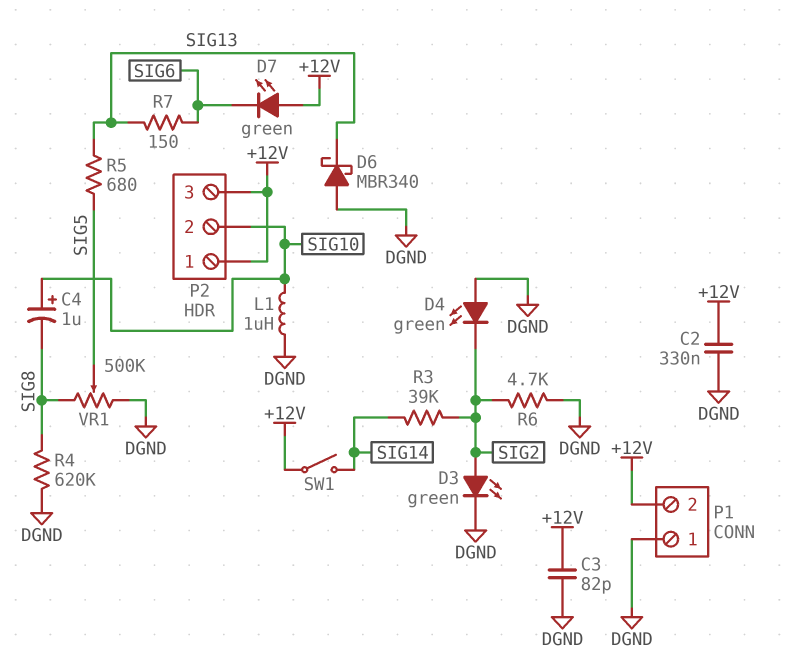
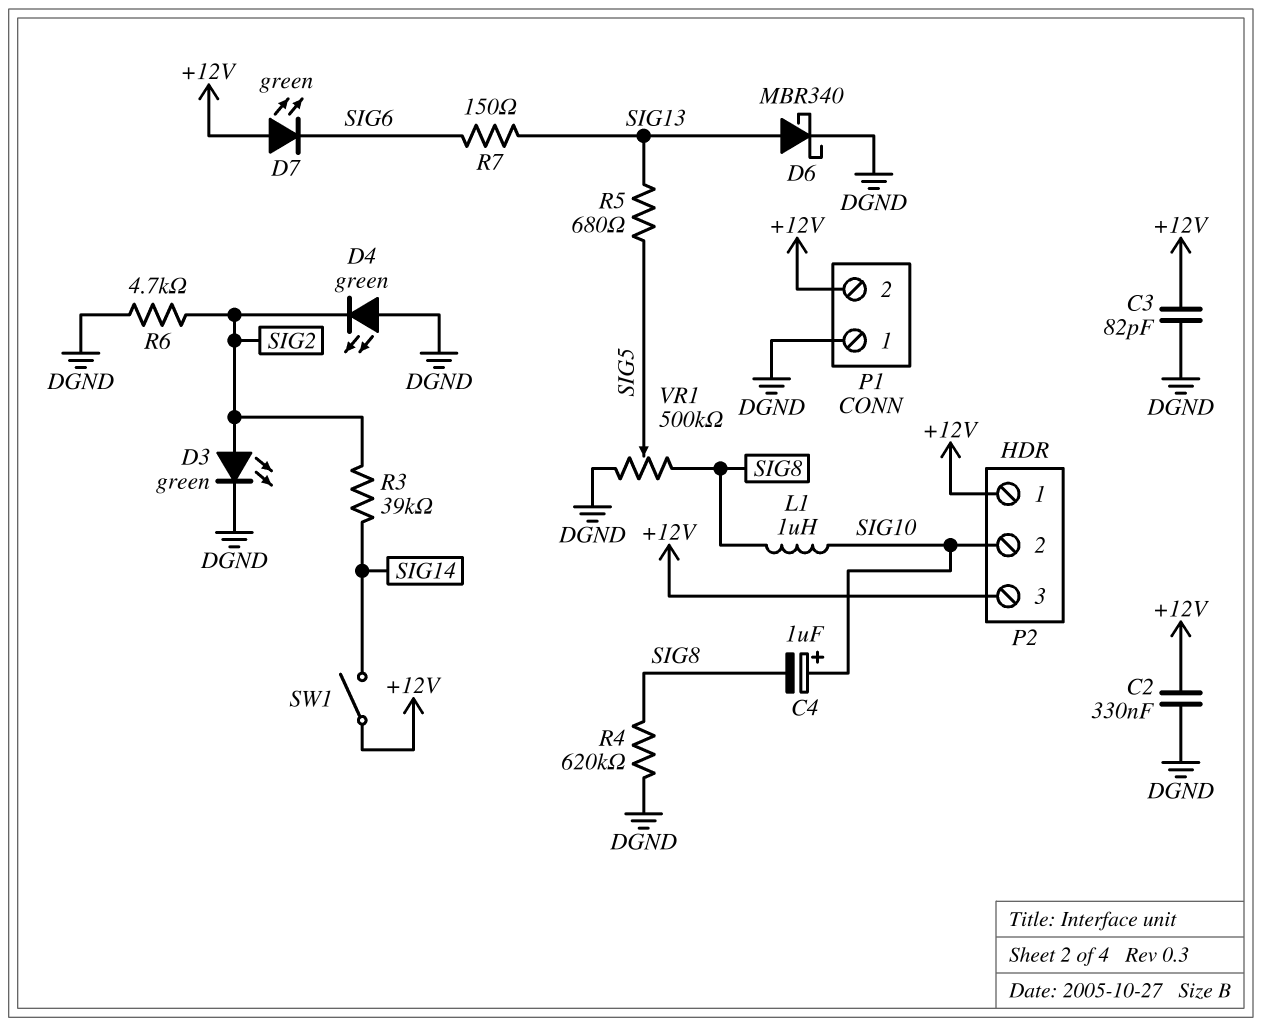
D6: schottky MBR340 (A DGND, K SIG13) -> schottky MBR340 (A SIG13, K DGND)
L1: 1uH (DGND, SIG10) -> 1uH (SIG8, SIG10)

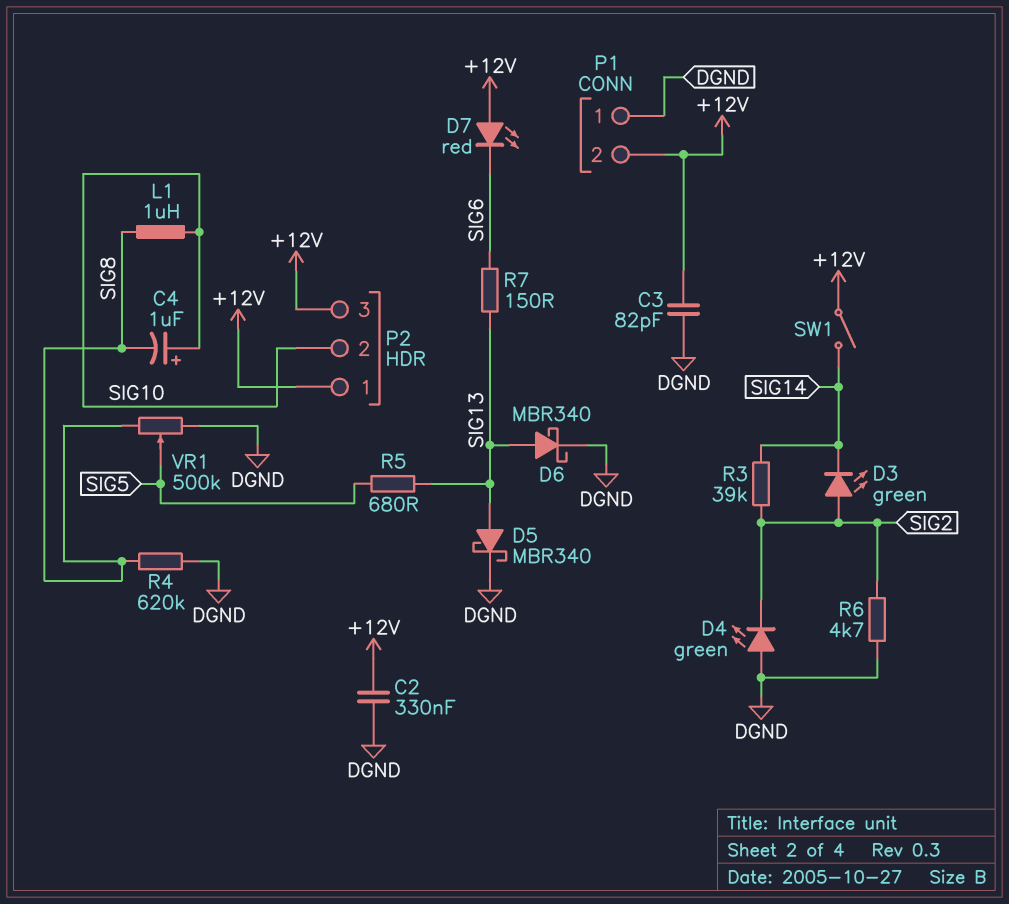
D3: LED green (A SIG2, K DGND) -> LED green (A SIG2, K SIG14)
D5: none -> schottky MBR340 (A SIG13, K DGND)
D7: LED green (A +12V, K SIG6) -> LED red (A +12V, K SIG6)

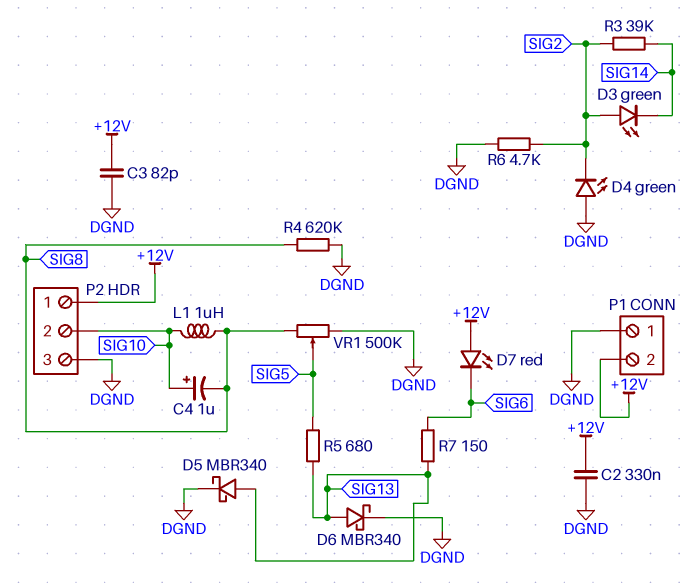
P2 pin 3: +12V -> DGND
SW1: switch (+12V, SIG14) -> none

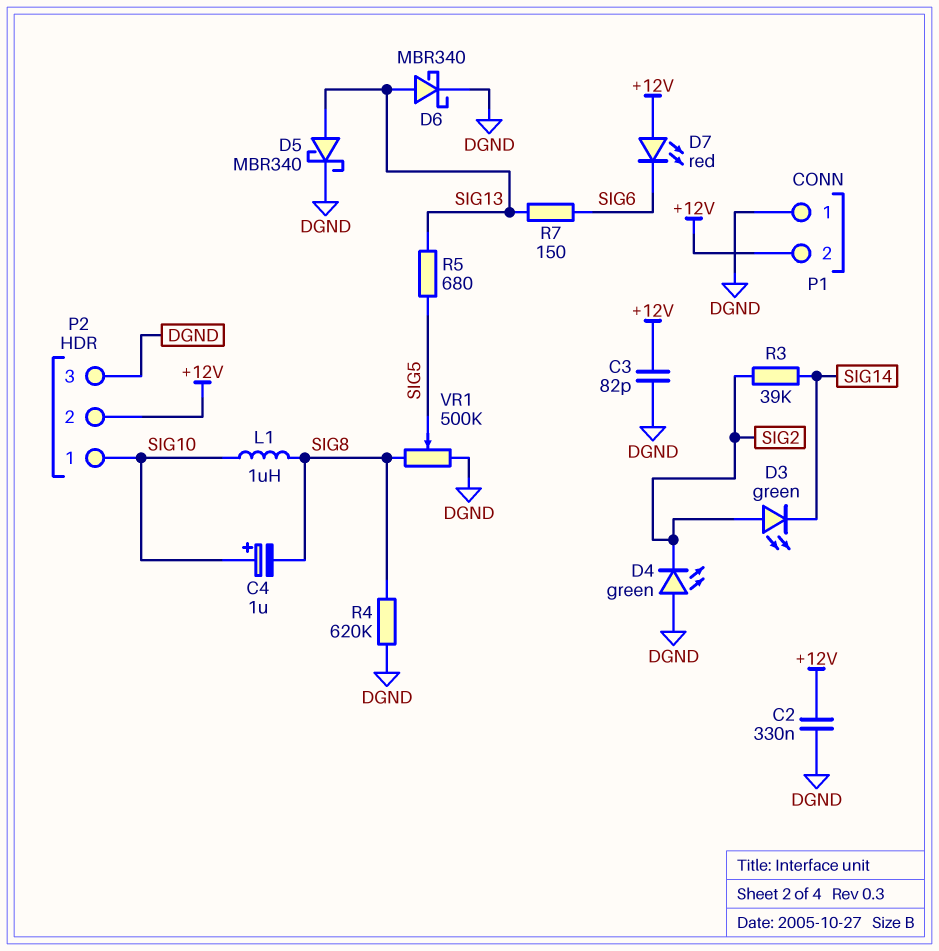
P2 pin 1: +12V -> SIG10
P2 pin 2: SIG10 -> +12V
R6: 4.7k (DGND, SIG2) -> none

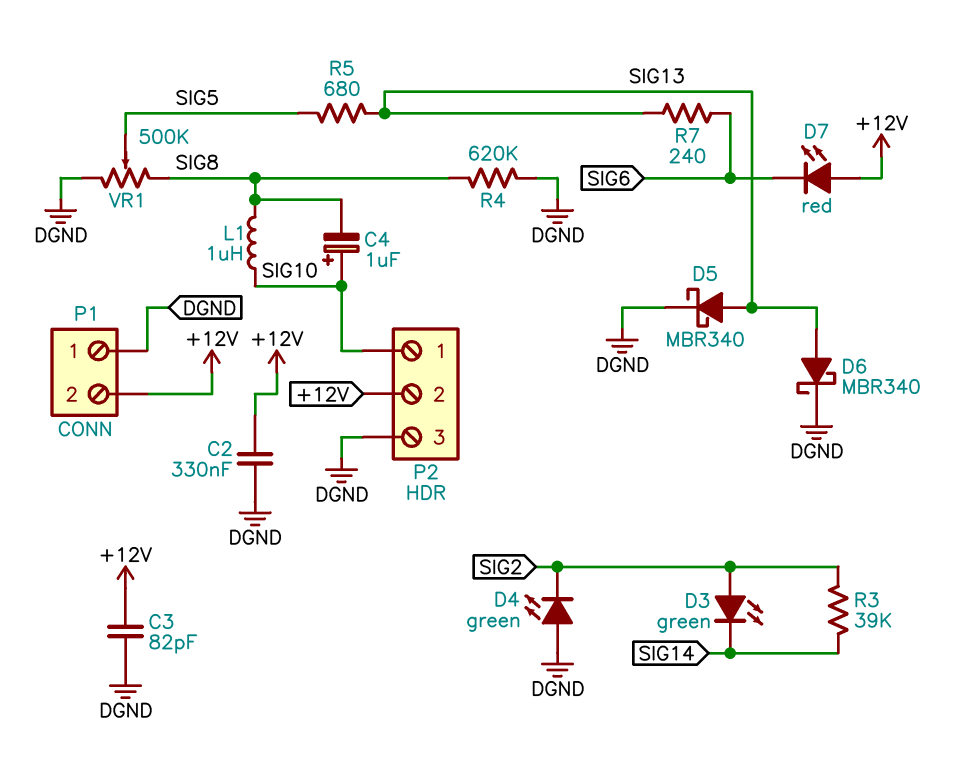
R7: 150 (SIG6, SIG13) -> 240 (SIG6, SIG13)

